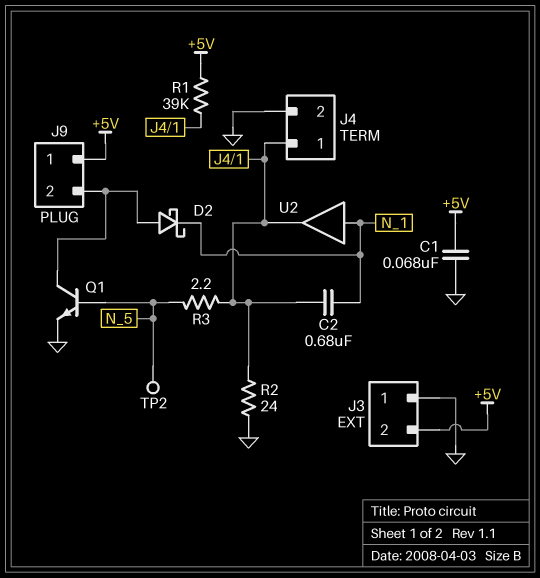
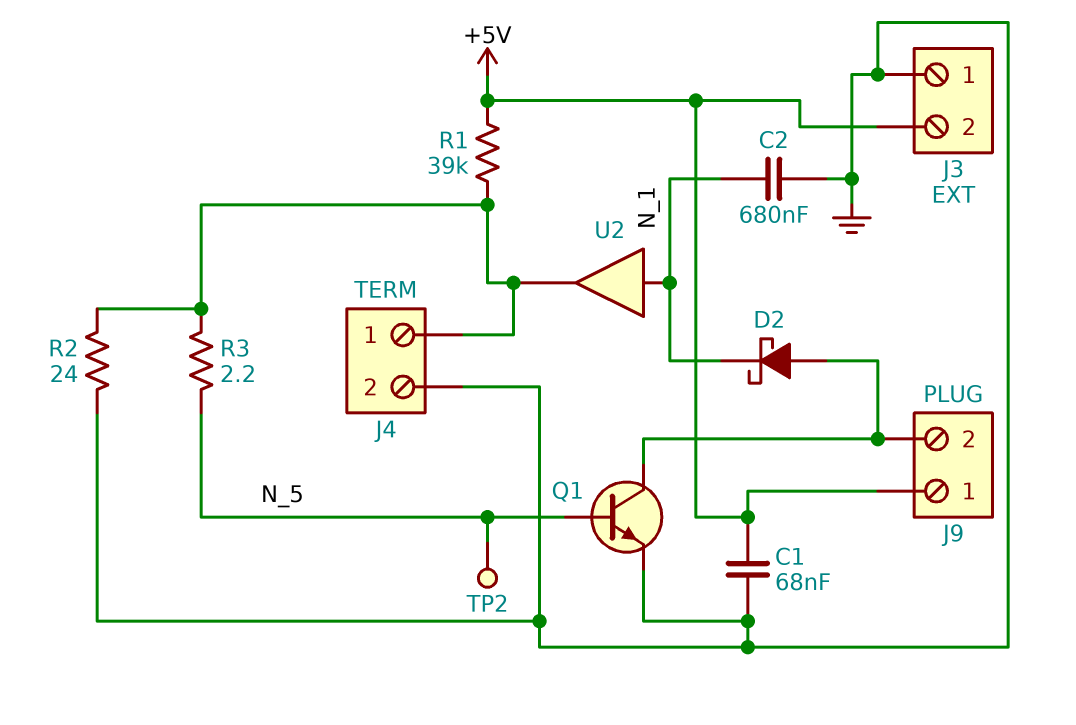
C2: 680nF (J4/1, N_1) -> 680nF (GND, N_1)

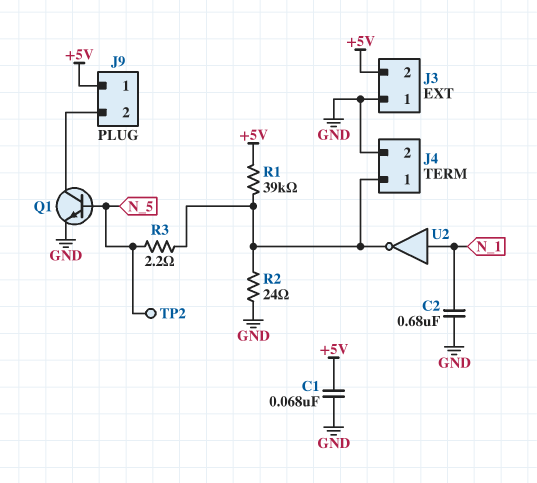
D2: schottky (A J9/2, K N_1) -> none
U2: buffer (in N_1, out J4/1) -> NOT (in N_1, out J4/1)

